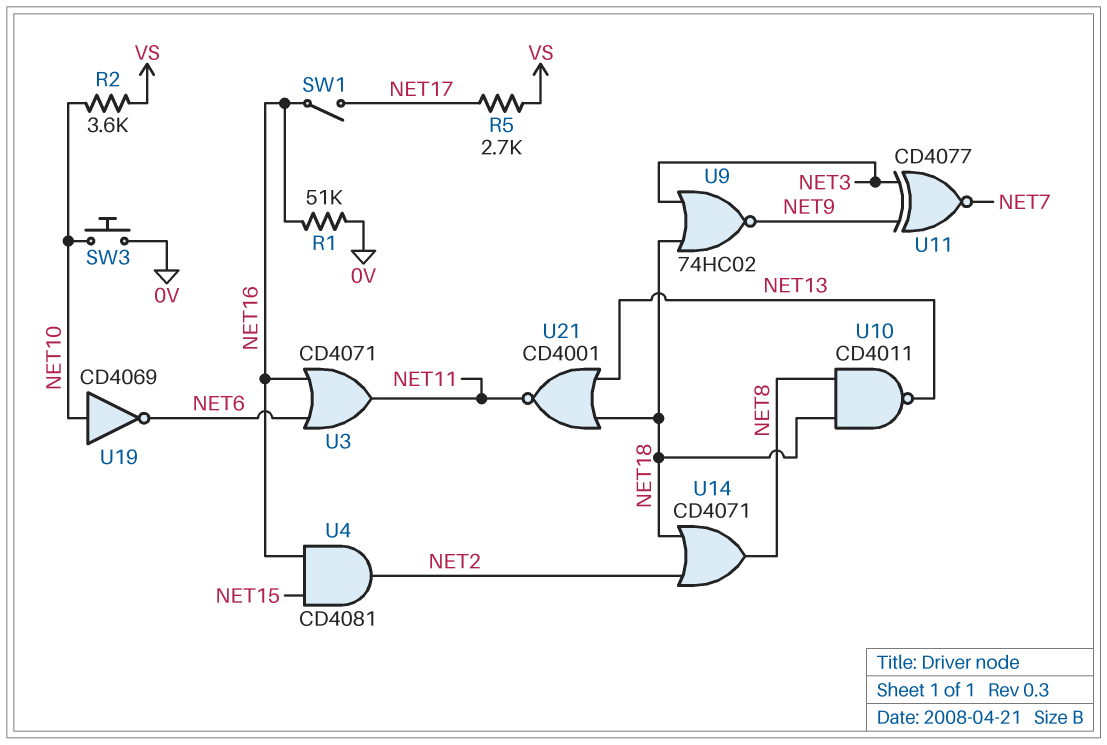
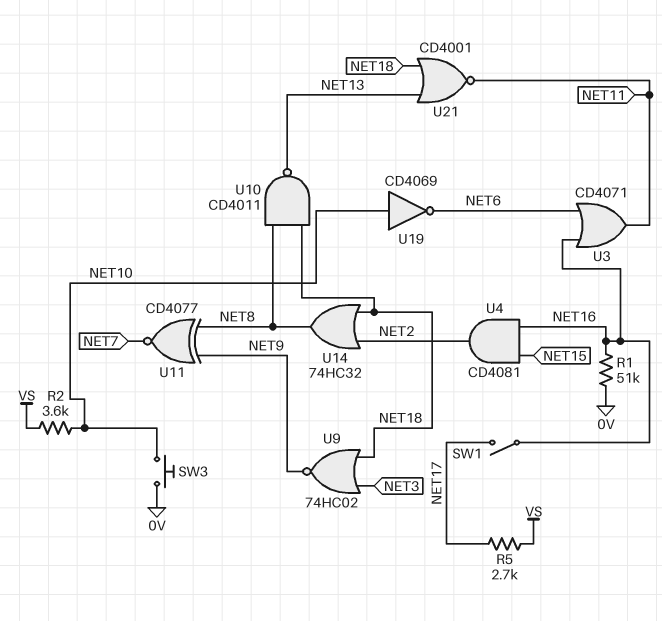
U11: XNOR CD4077 (in NET3, in NET9, out NET7) -> XNOR CD4077 (in NET8, in NET9, out NET7)
U14: OR CD4071 (in NET2, in NET18, out NET8) -> OR 74HC32 (in NET2, in NET18, out NET8)

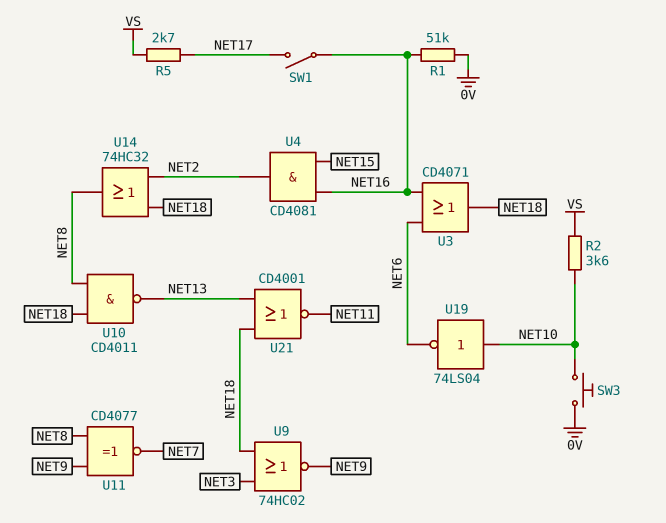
U3: OR CD4071 (in NET6, in NET16, out NET11) -> OR CD4071 (in NET6, in NET16, out NET18)
U19: NOT CD4069 (in NET10, out NET6) -> NOT 74LS04 (in NET10, out NET6)

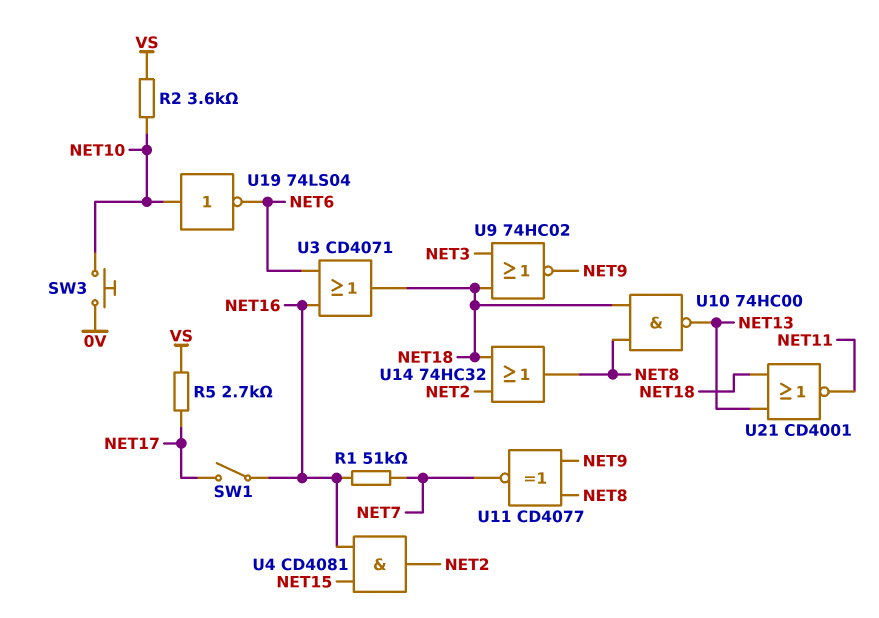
R1: 51k (0V, NET16) -> 51k (NET7, NET16)
U10: NAND CD4011 (in NET8, in NET18, out NET13) -> NAND 74HC00 (in NET8, in NET18, out NET13)

